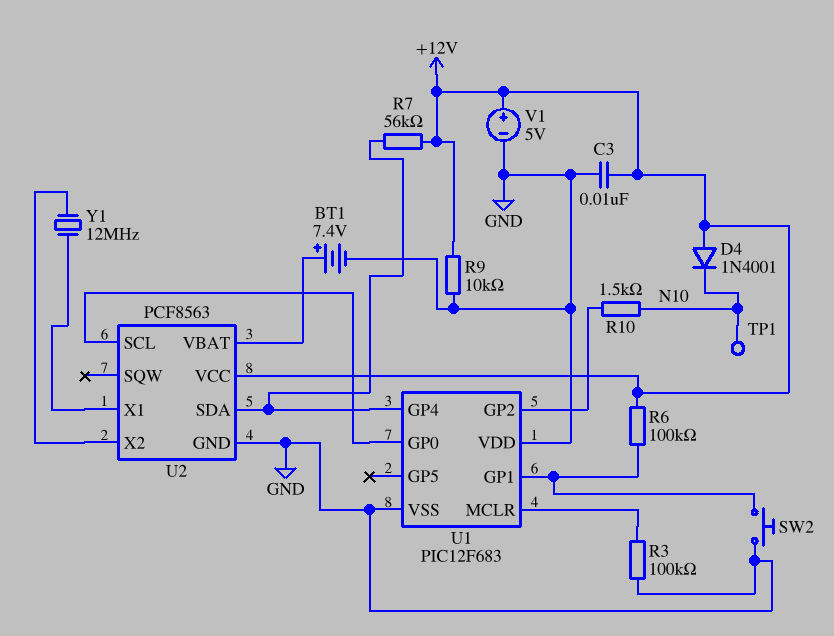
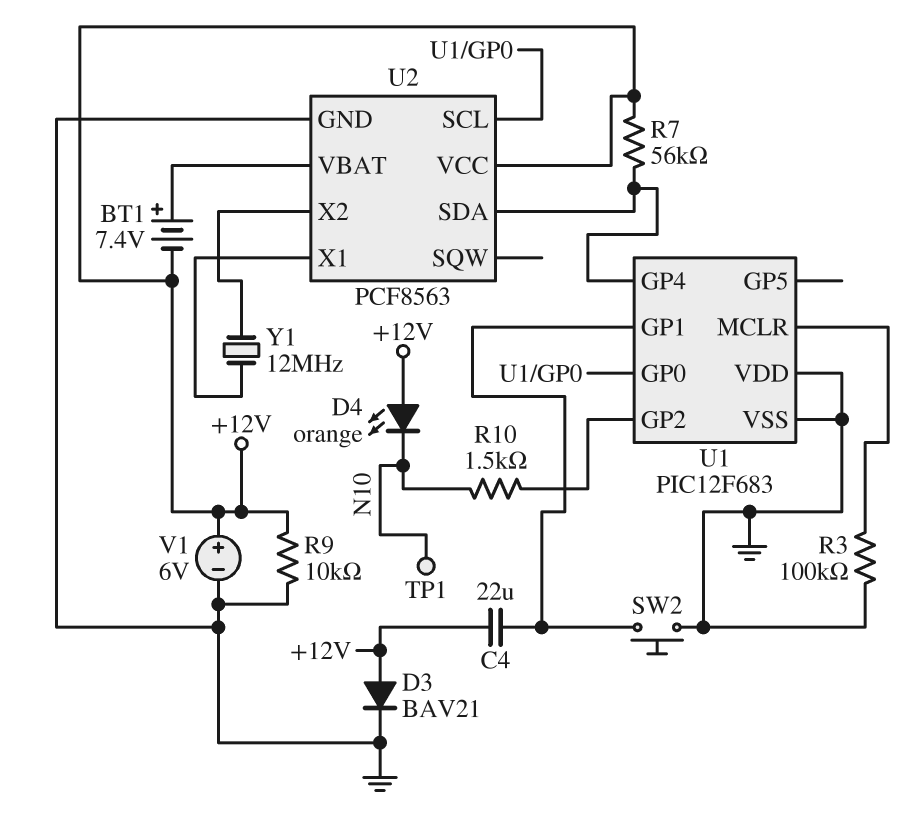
BT1: 7.4V (plus U2/VBAT, minus GND) -> 7.4V (plus U2/VBAT, minus +12V)
C3: 10nF (+12V, GND) -> none
C4: none -> 22uF (+12V, U1/GP1)
D3: none -> diode BAV21 (A +12V, K GND)
D4: diode 1N4001 (A +12V, K N10) -> LED orange (A +12V, K N10)
R6: 100k (+12V, U1/GP1) -> none
V1: 5V (plus +12V, minus GND) -> 6V (plus +12V, minus GND)

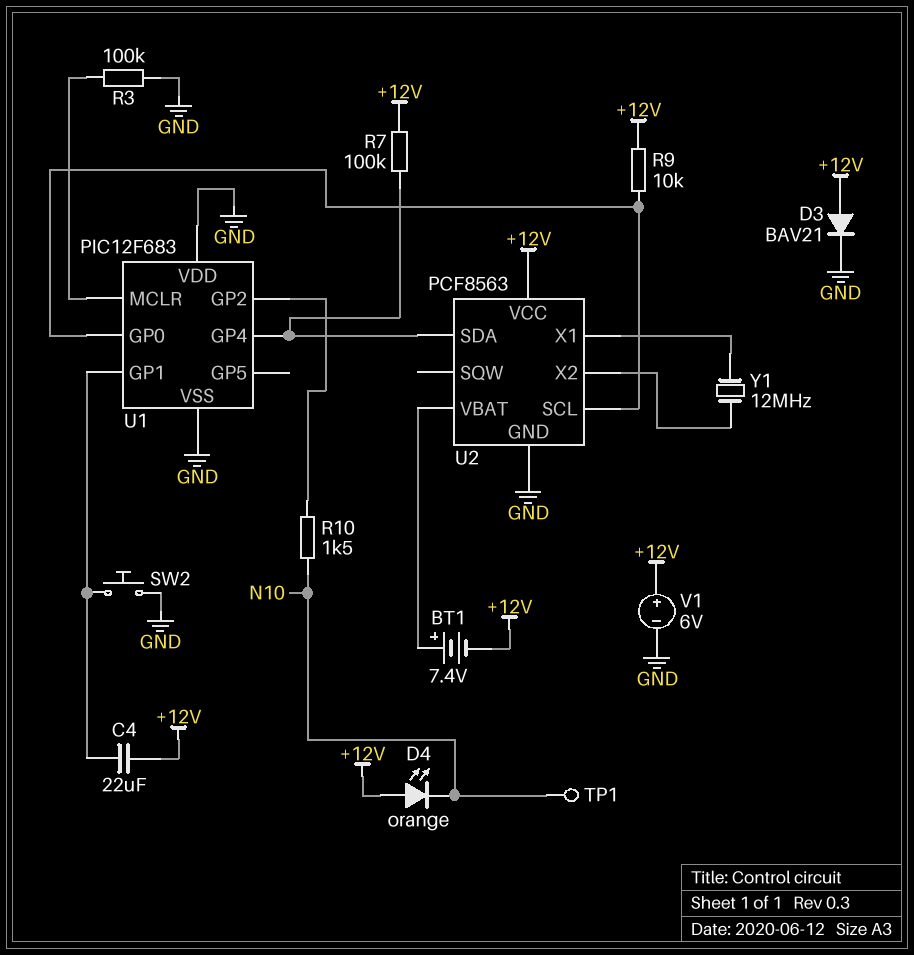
R7: 56k (+12V, U1/GP4) -> 100k (+12V, U1/GP4)
R9: 10k (+12V, GND) -> 10k (+12V, U1/GP0)

